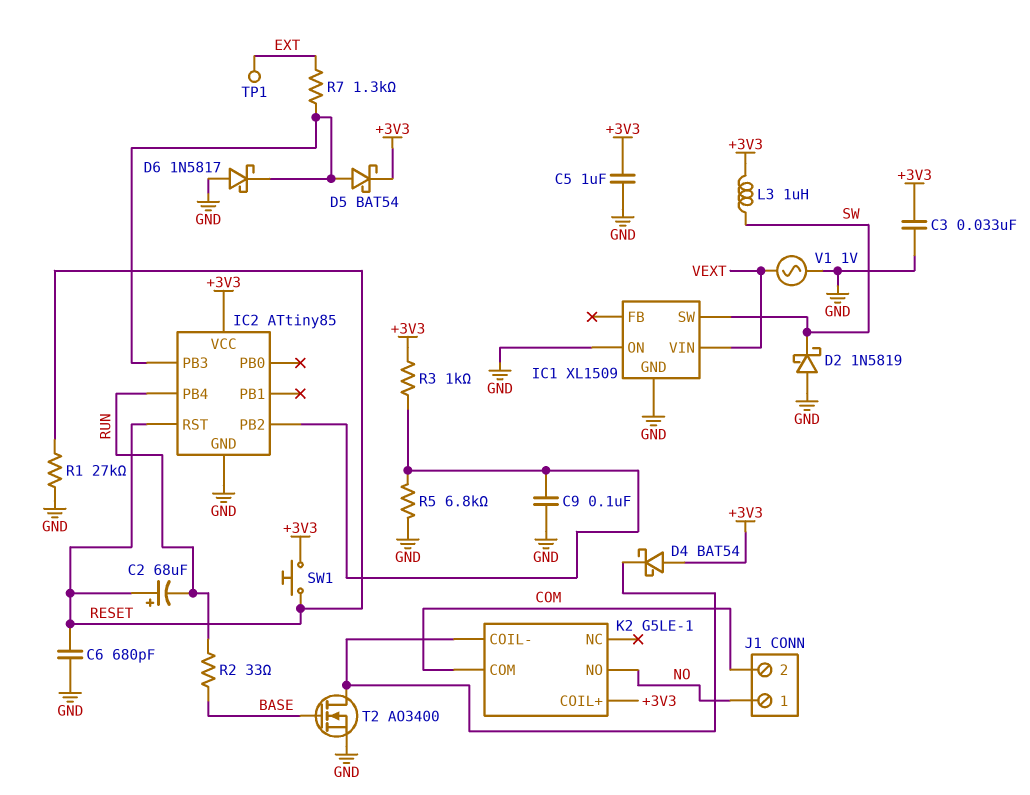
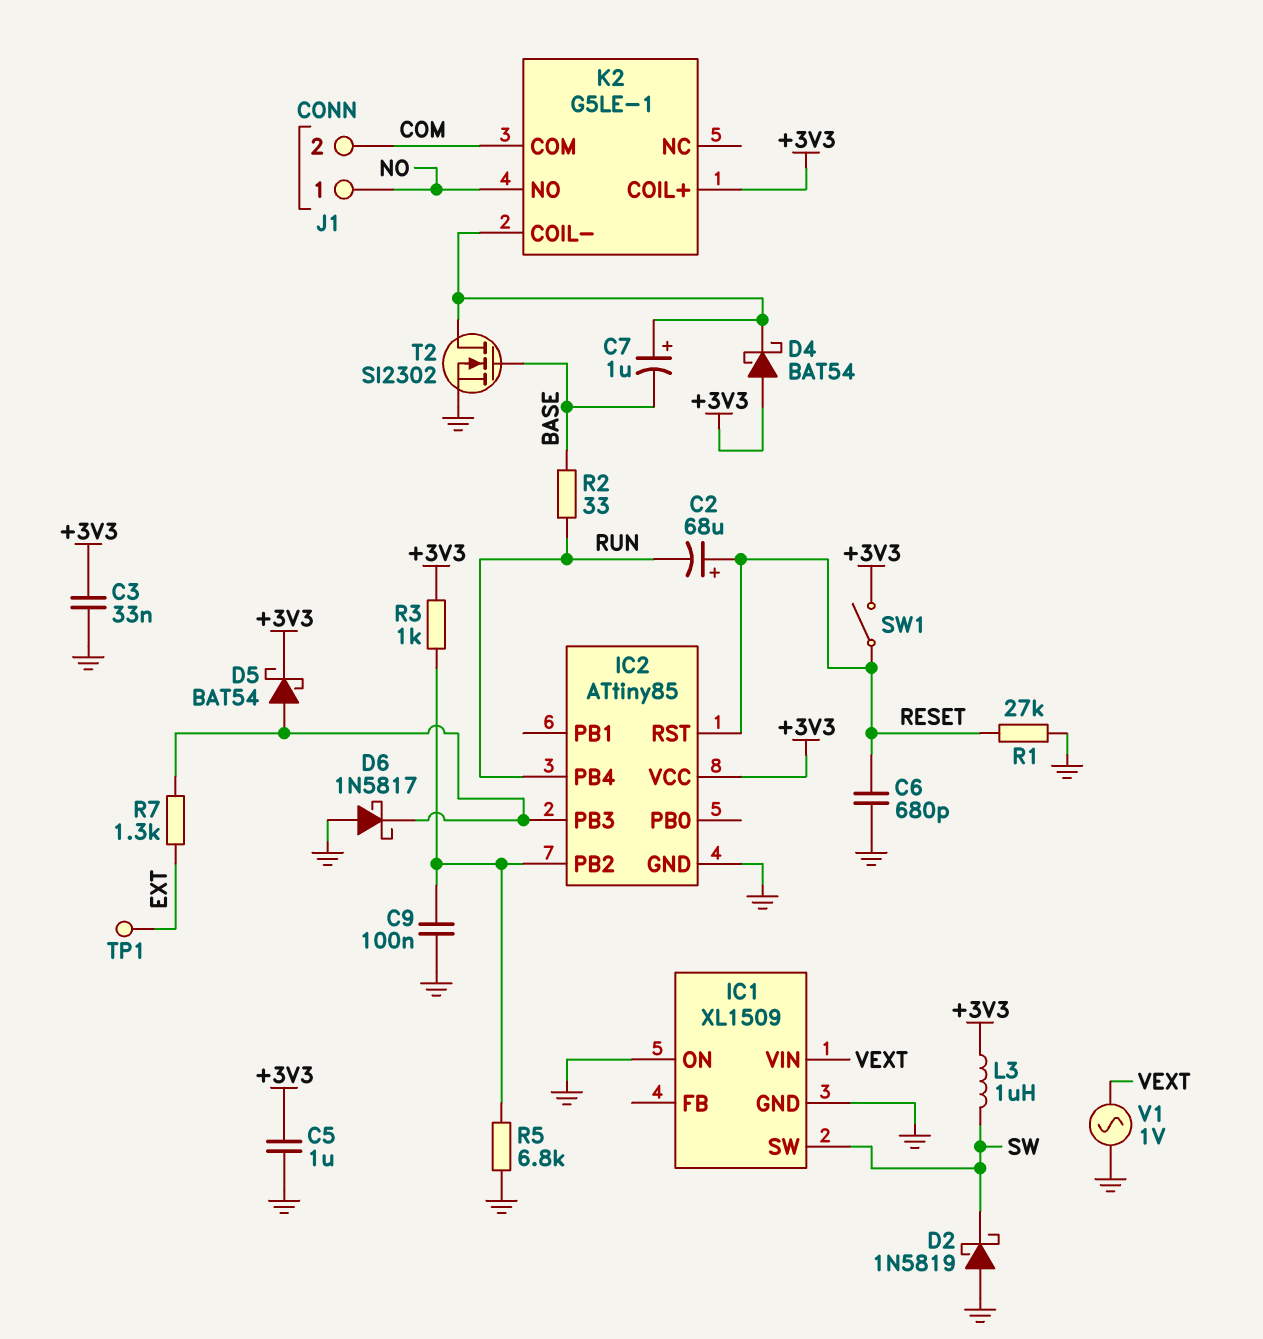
C7: none -> 1uF (plus K2/COIL-, minus BASE)
SW1: button (+3V3, RESET) -> switch (+3V3, RESET)
T2: NMOS AO3400 (G BASE, D K2/COIL-, S GND) -> NMOS SI2302 (G BASE, D K2/COIL-, S GND)

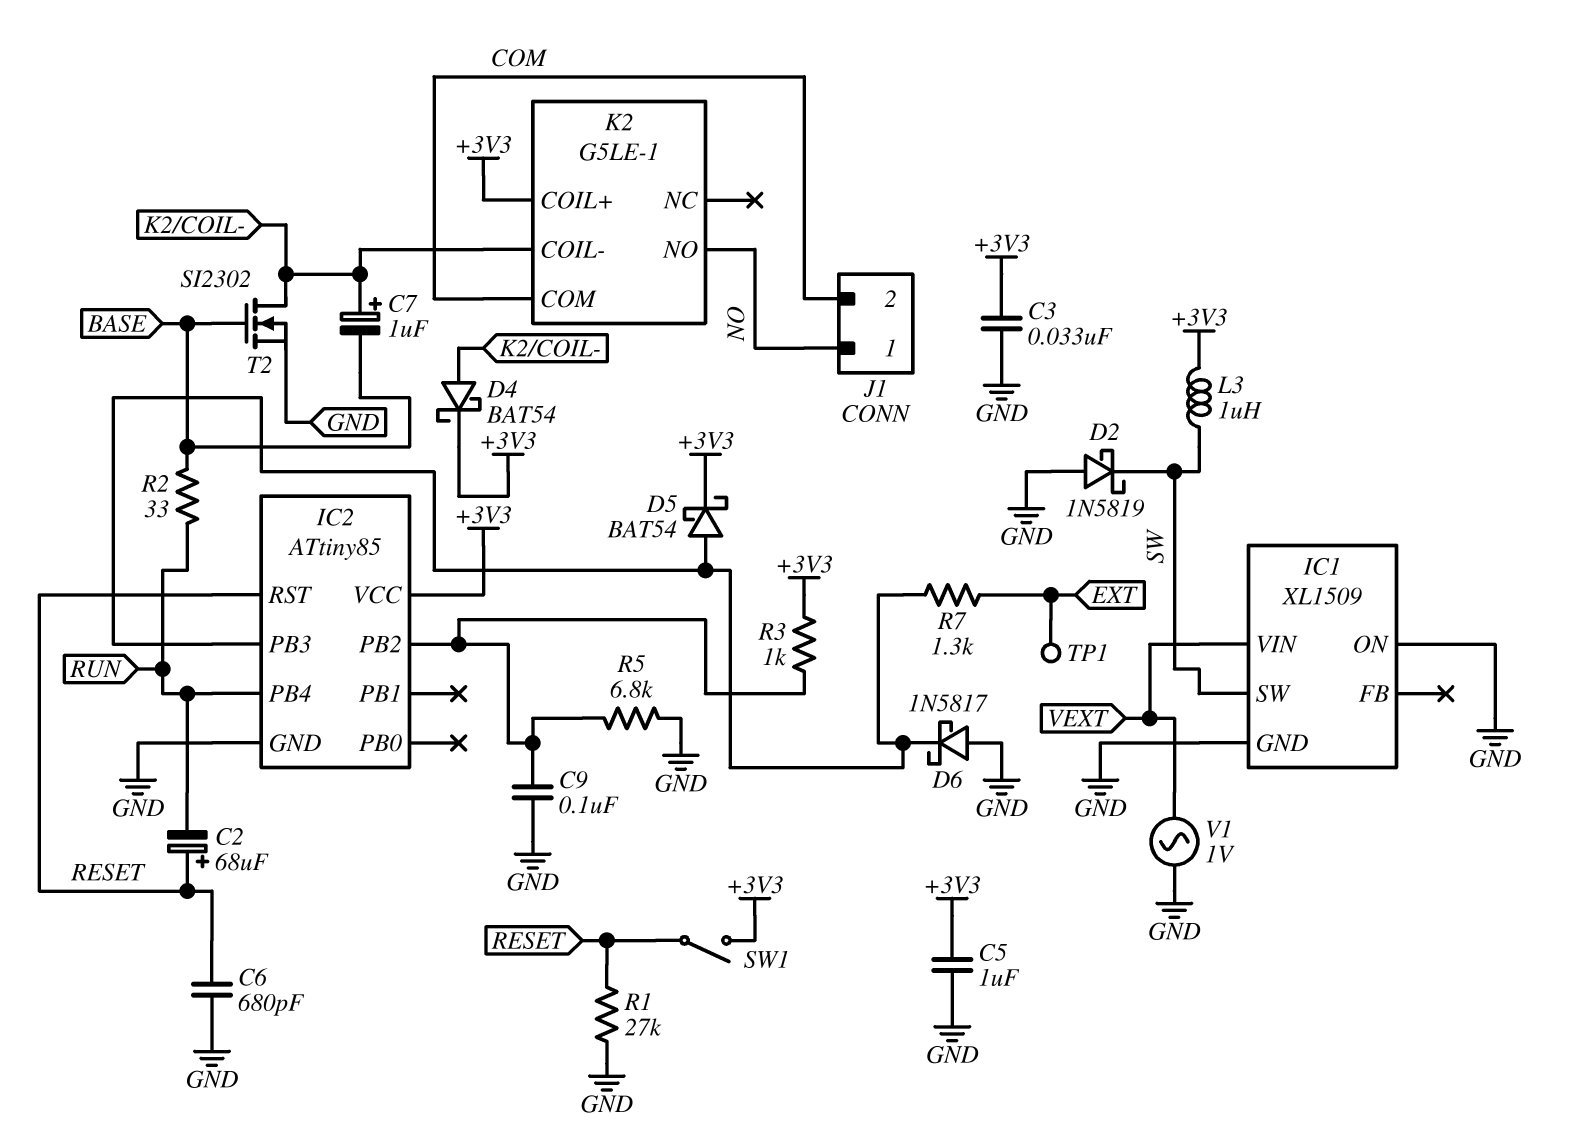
D4: schottky BAT54 (A +3V3, K K2/COIL-) -> schottky BAT54 (A K2/COIL-, K +3V3)

